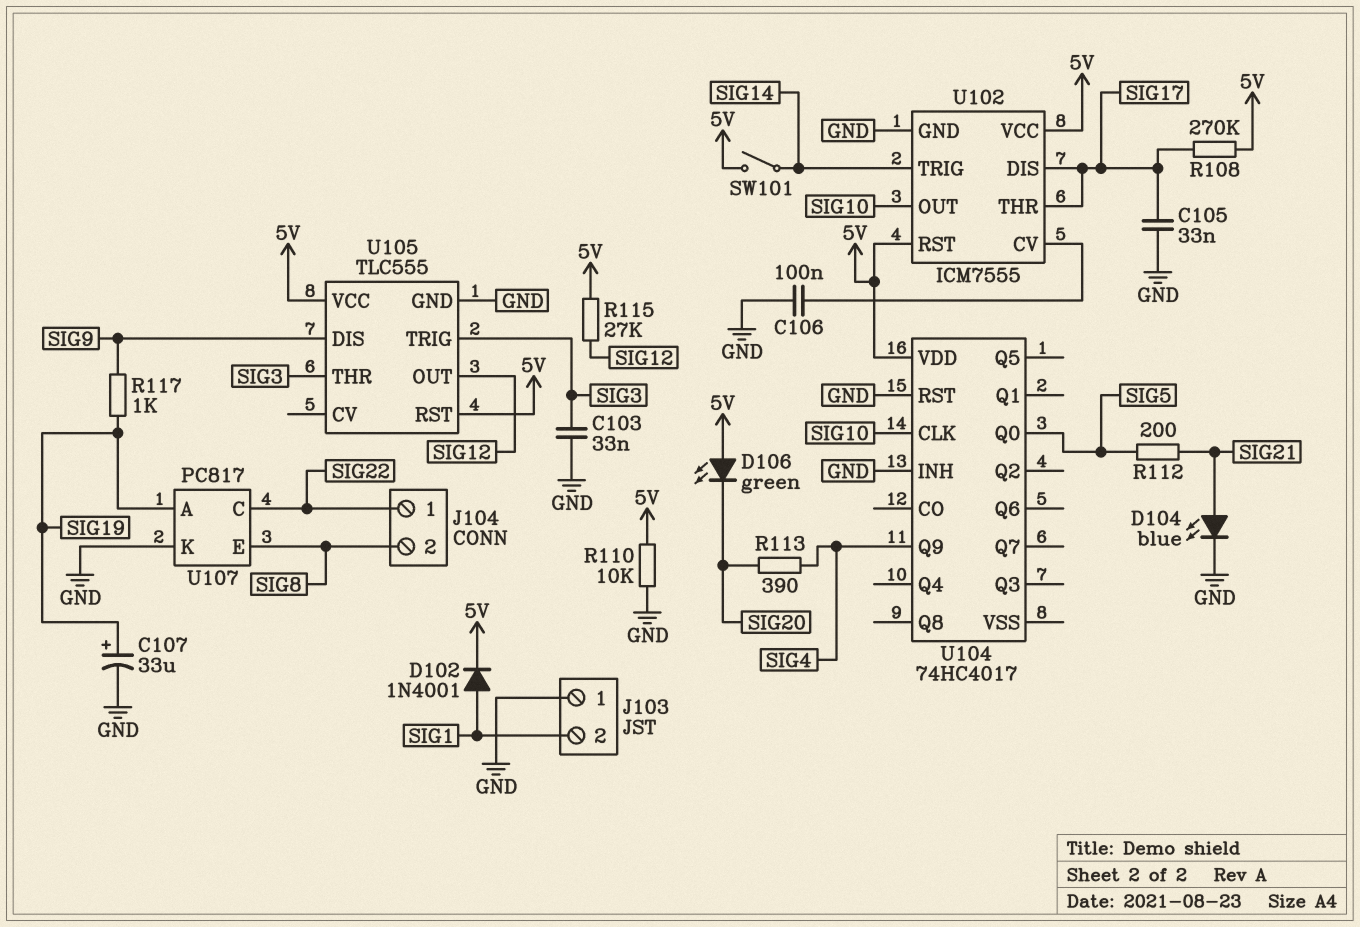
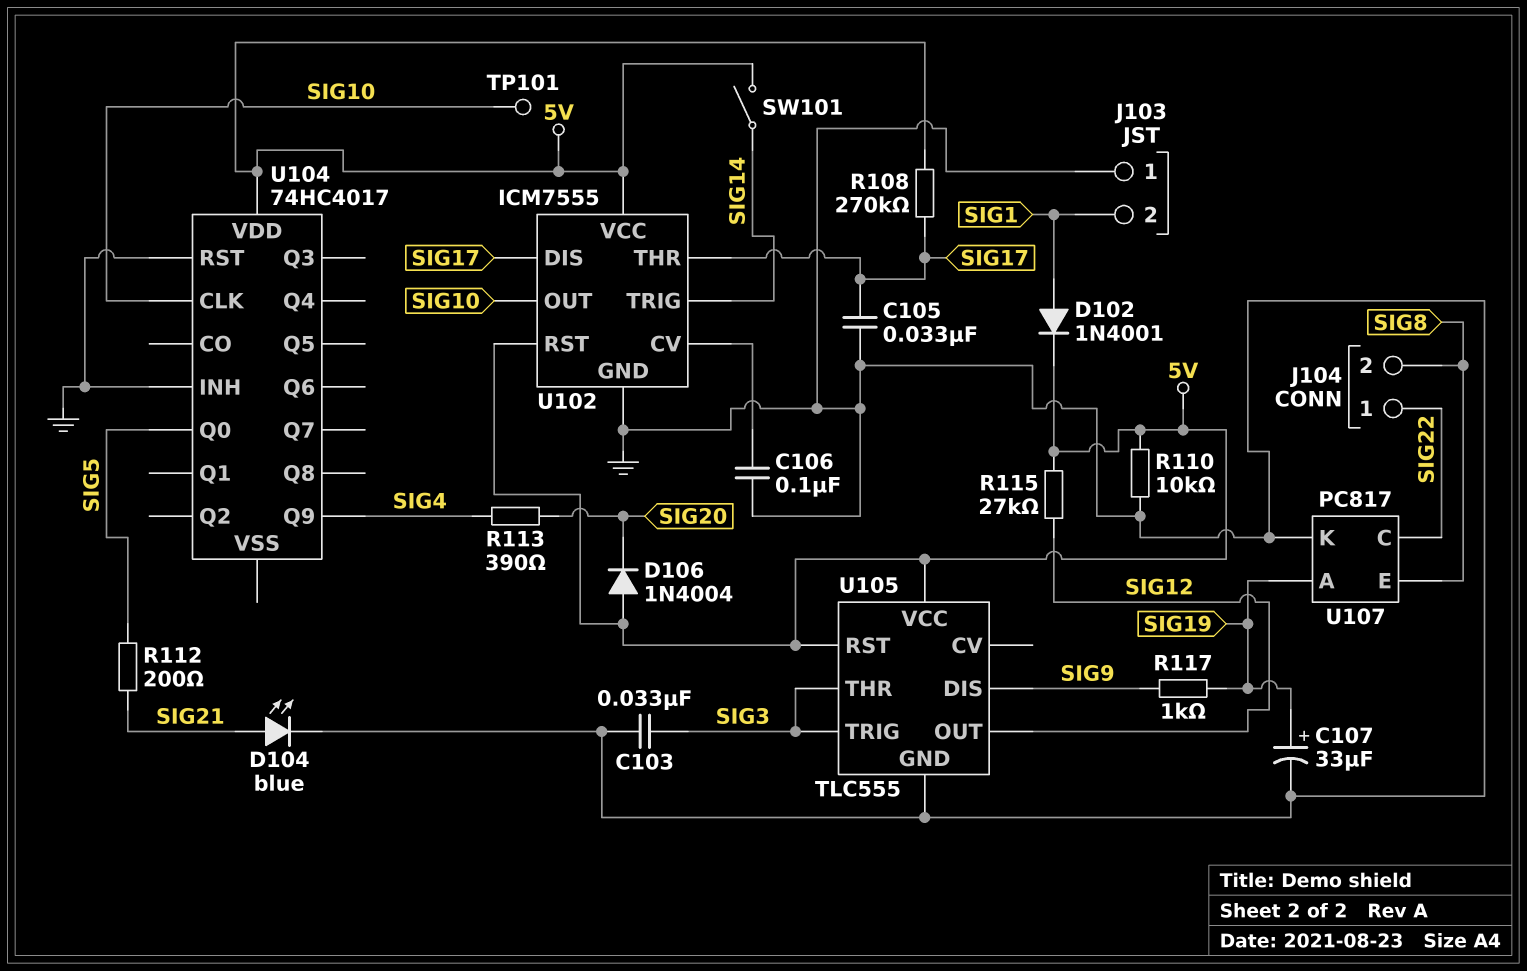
D106: LED green (A 5V, K SIG20) -> diode 1N4004 (A 5V, K SIG20)
TP101: none -> test point (SIG10)

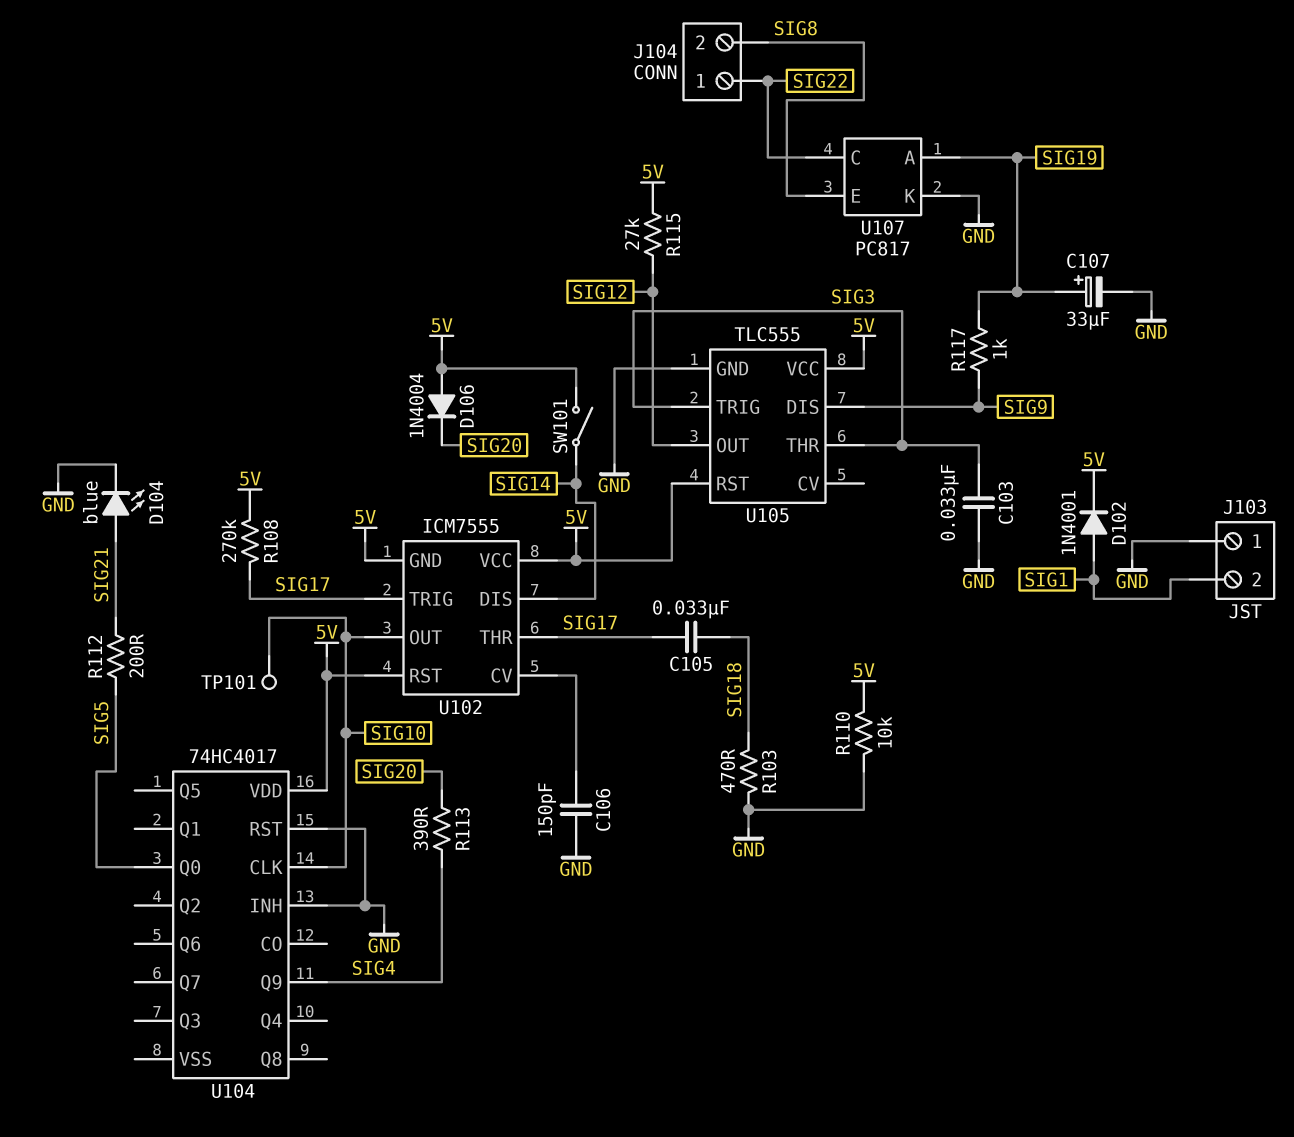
C105: 33nF (GND, SIG17) -> 33nF (SIG17, SIG18)
C106: 100nF (GND, U102/CV) -> 150pF (GND, U102/CV)
R103: none -> 470 (GND, SIG18)
U102 pin DIS: SIG17 -> SIG14
U102 pin GND: GND -> 5V
U102 pin TRIG: SIG14 -> SIG17

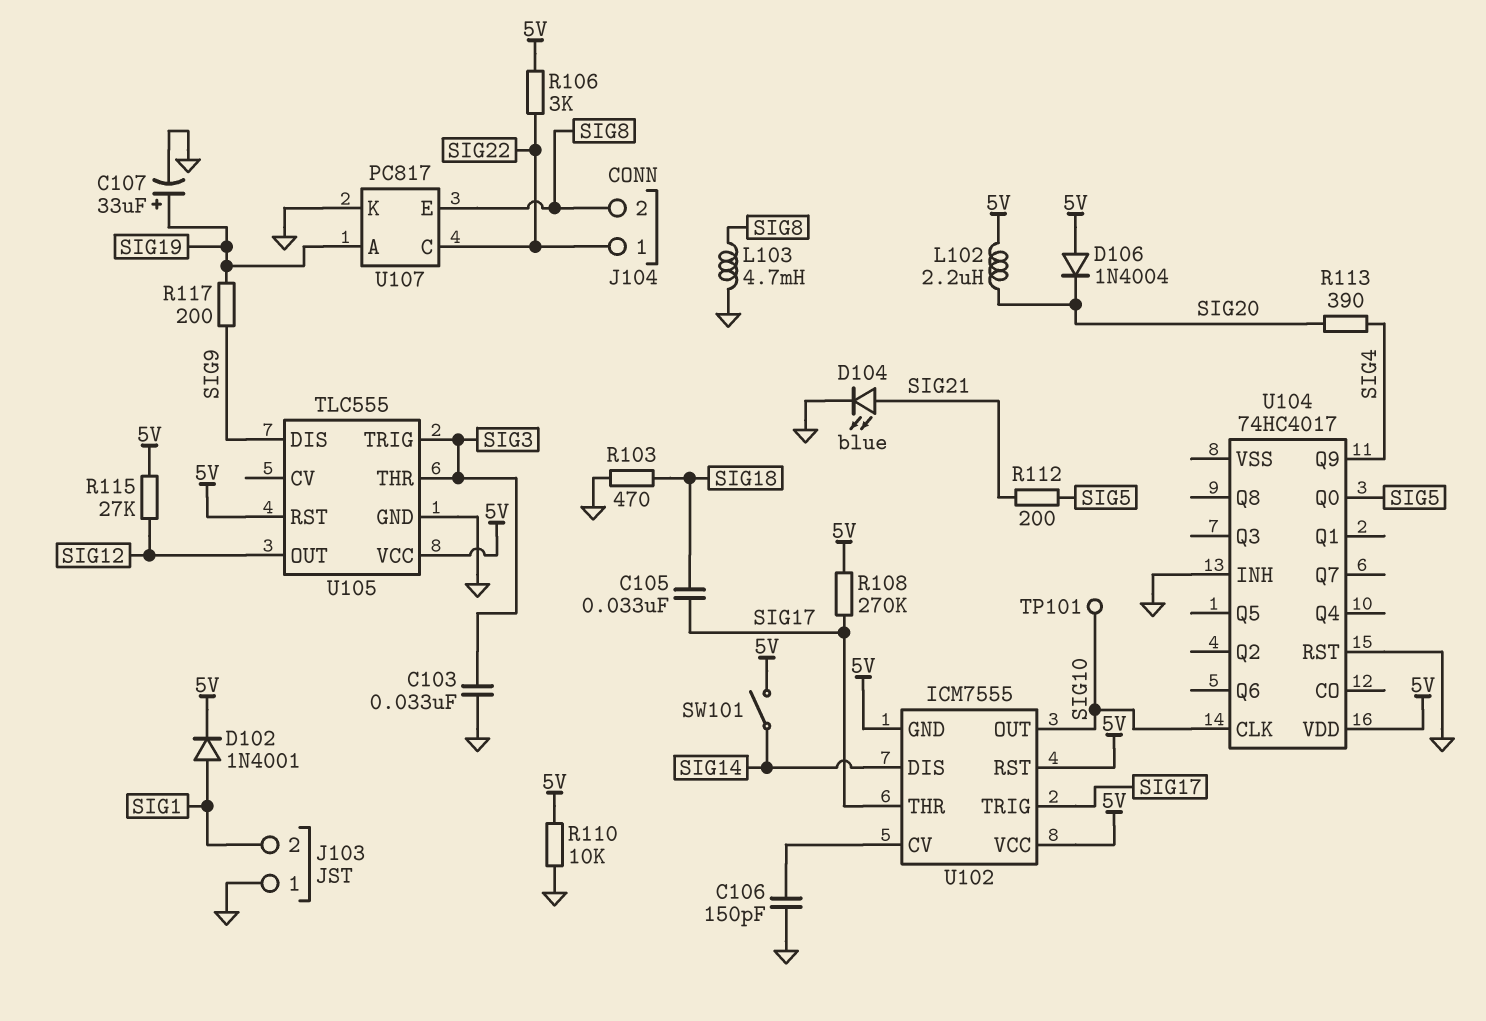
L102: none -> 2.2uH (5V, SIG20)
L103: none -> 4.7mH (GND, SIG8)
R106: none -> 3k (5V, SIG22)
R117: 1k (SIG9, SIG19) -> 200 (SIG9, SIG19)

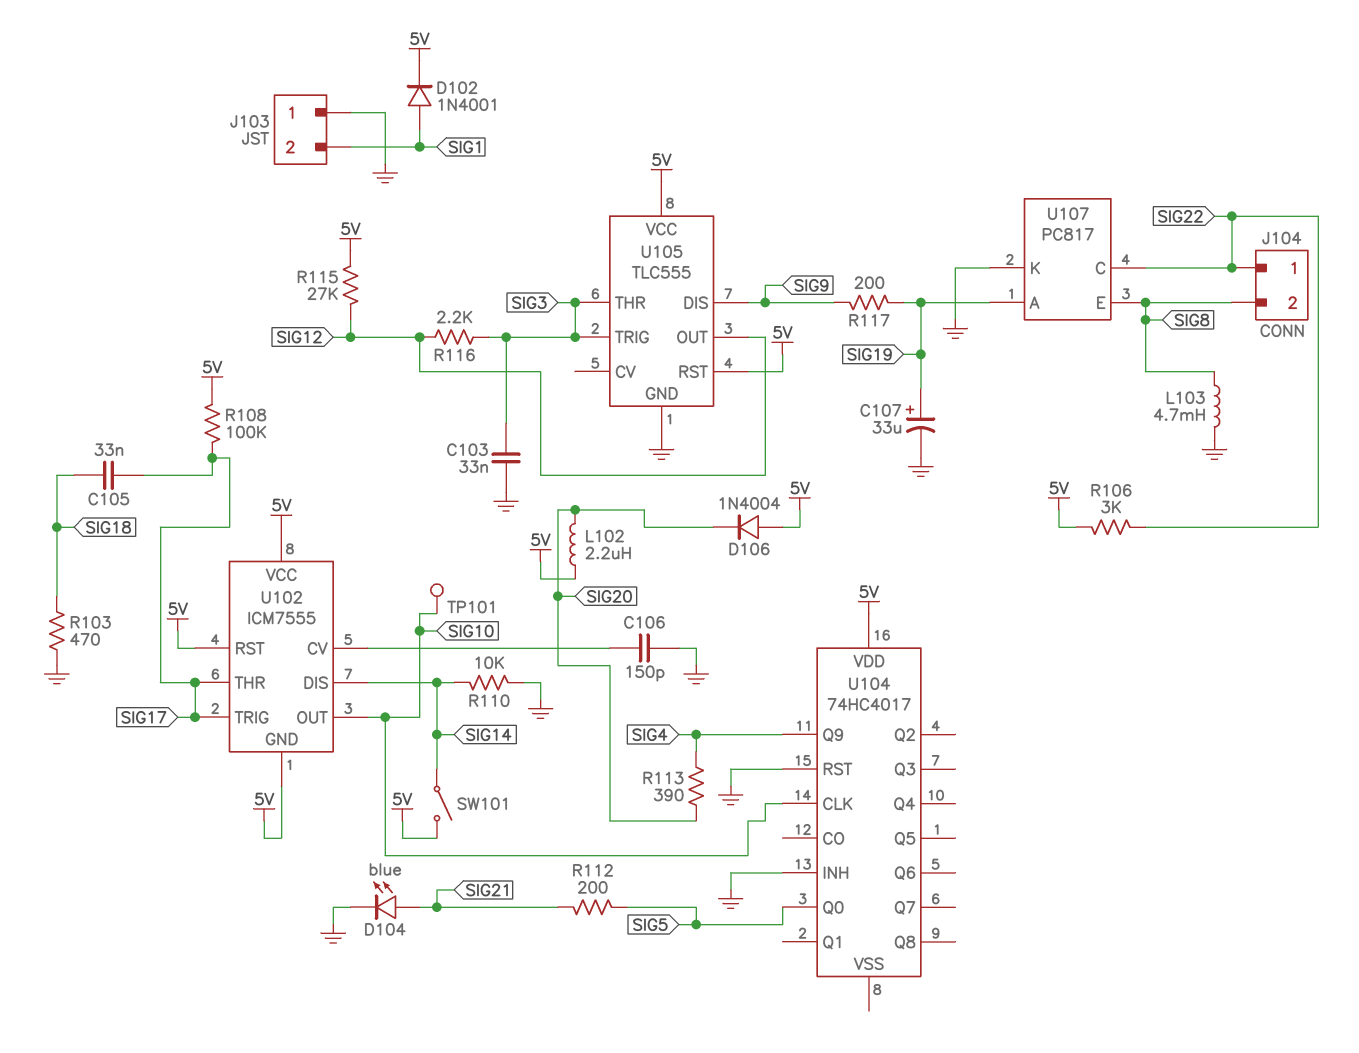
R108: 270k (5V, SIG17) -> 100k (5V, SIG17)
R110: 10k (5V, GND) -> 10k (GND, SIG14)
R116: none -> 2.2k (SIG3, SIG12)

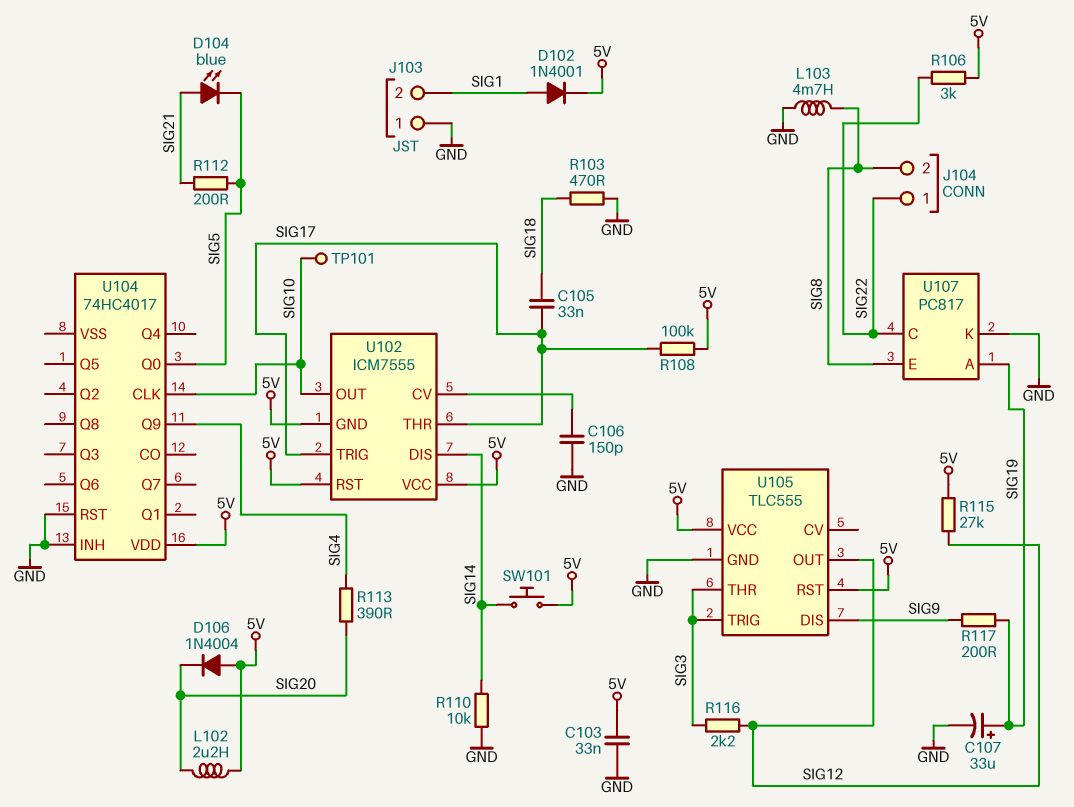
C103: 33nF (GND, SIG3) -> 33nF (5V, GND)
D104: LED blue (A SIG21, K GND) -> LED blue (A SIG21, K SIG5)
SW101: switch (5V, SIG14) -> button (5V, SIG14)

